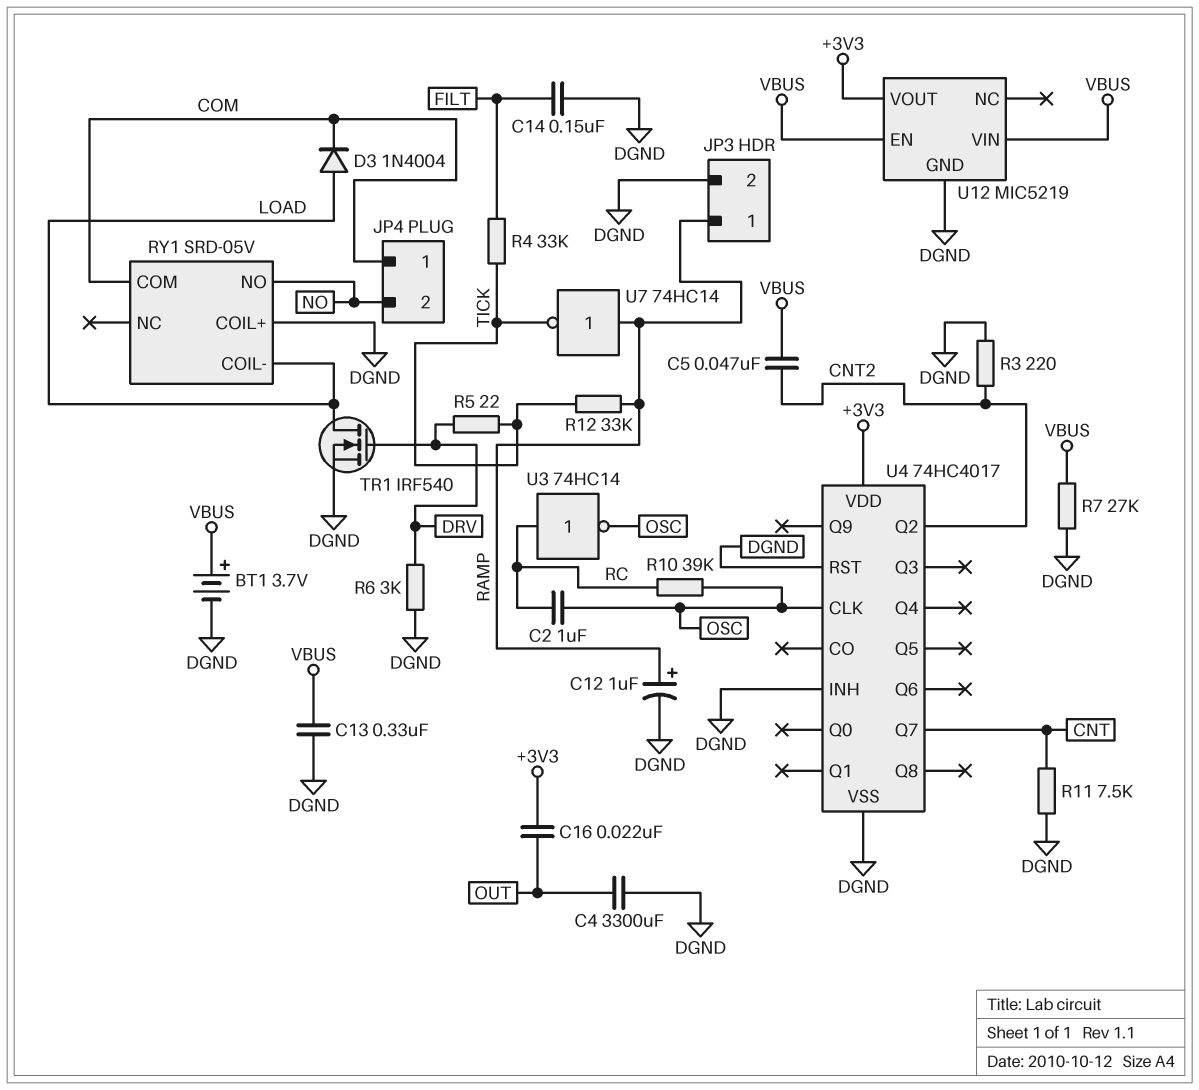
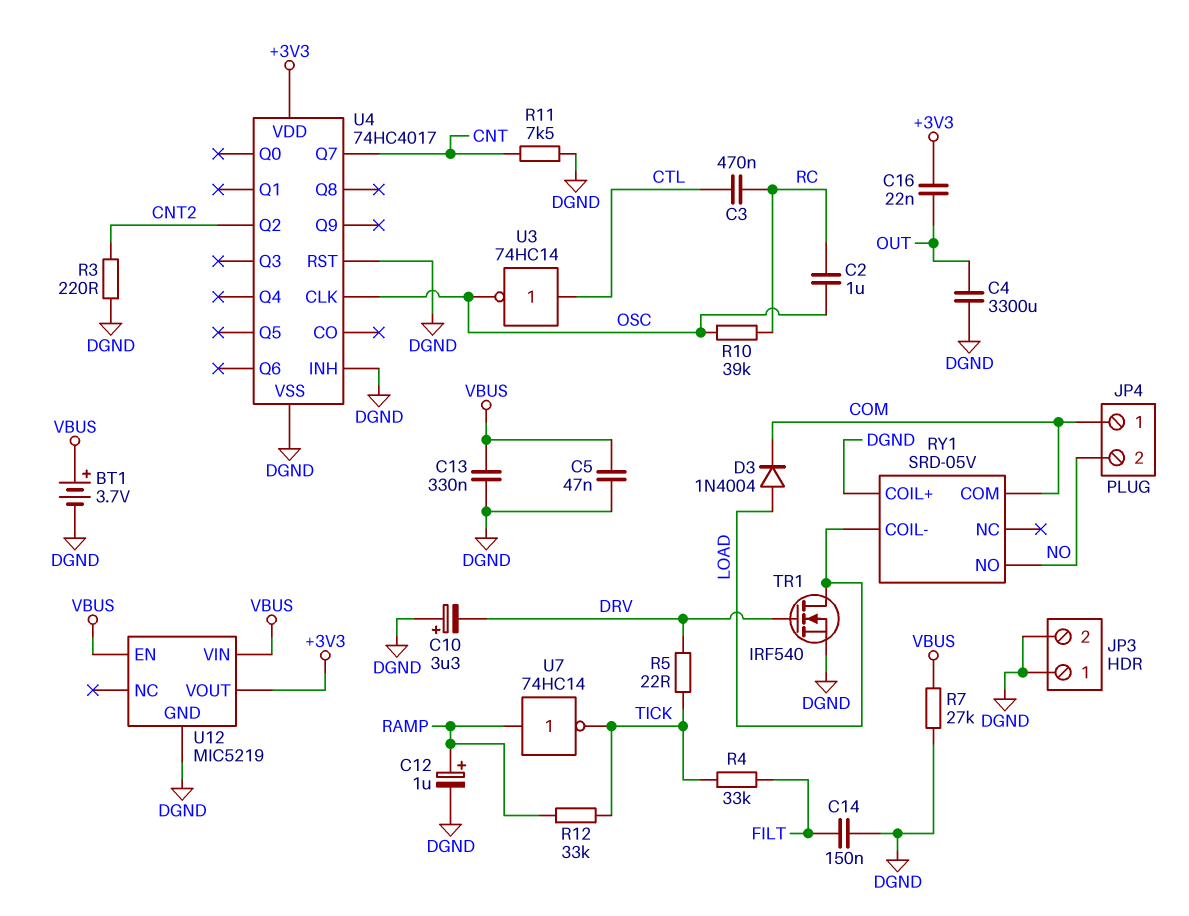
C3: none -> 470nF (CTL, RC)
C5: 47nF (CNT2, VBUS) -> 47nF (DGND, VBUS)
C10: none -> 3.3uF (plus DGND, minus DRV)
JP3 pin 1: RAMP -> DGND
R6: 3k (DGND, DRV) -> none
U3: NOT 74HC14 (in RC, out OSC) -> NOT 74HC14 (in CTL, out OSC)

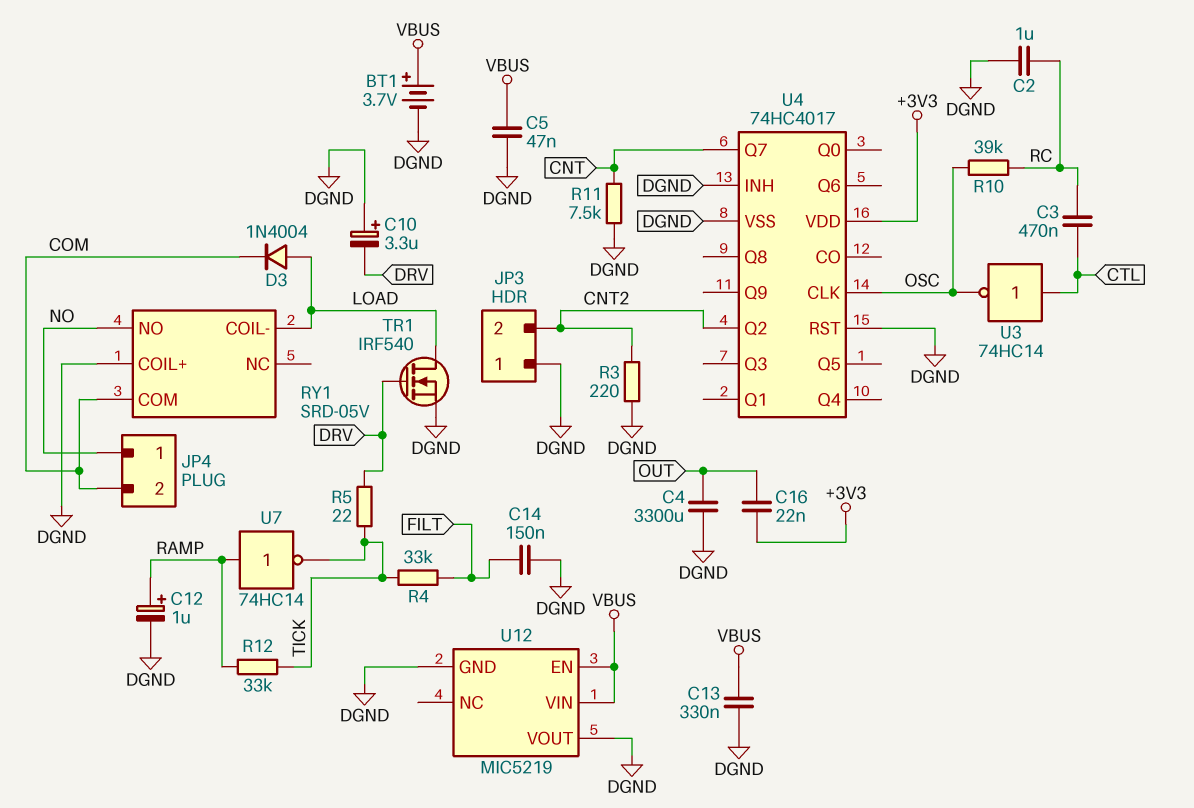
C2: 1uF (OSC, RC) -> 1uF (DGND, RC)
JP3 pin 2: DGND -> CNT2
JP4 pin 1: COM -> NO
JP4 pin 2: NO -> COM
R7: 27k (DGND, VBUS) -> none
U12 pin VOUT: +3V3 -> DGND

